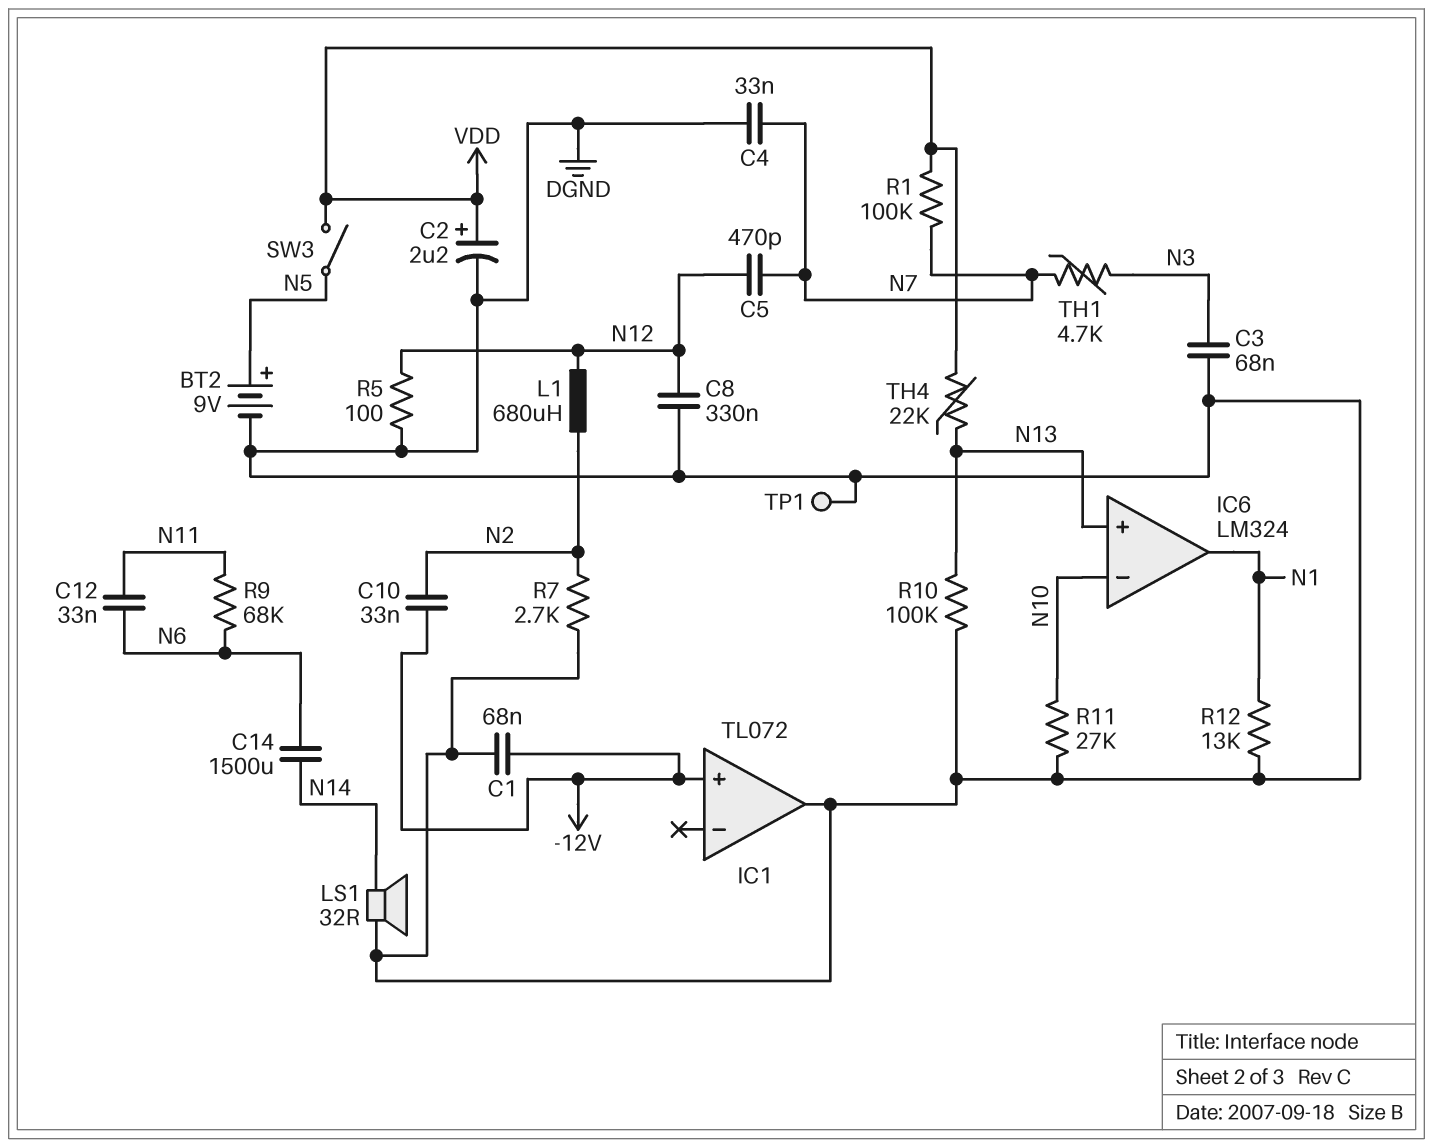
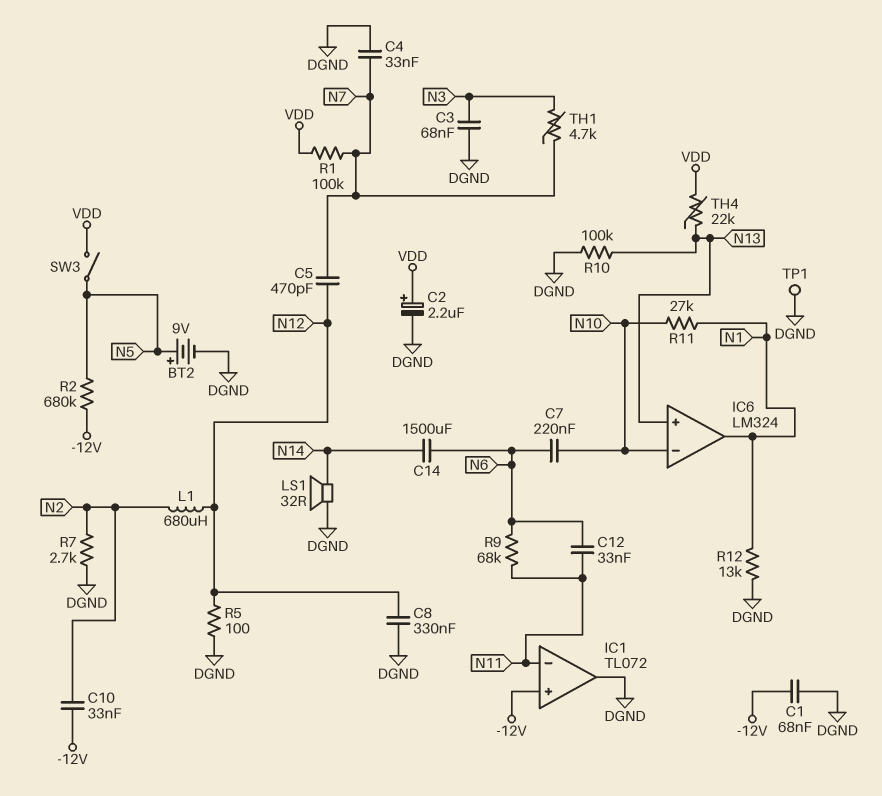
C7: none -> 220nF (N6, N10)
IC1 pin in-: none -> N11
R2: none -> 680k (-12V, N5)
R11: 27k (DGND, N10) -> 27k (N1, N10)

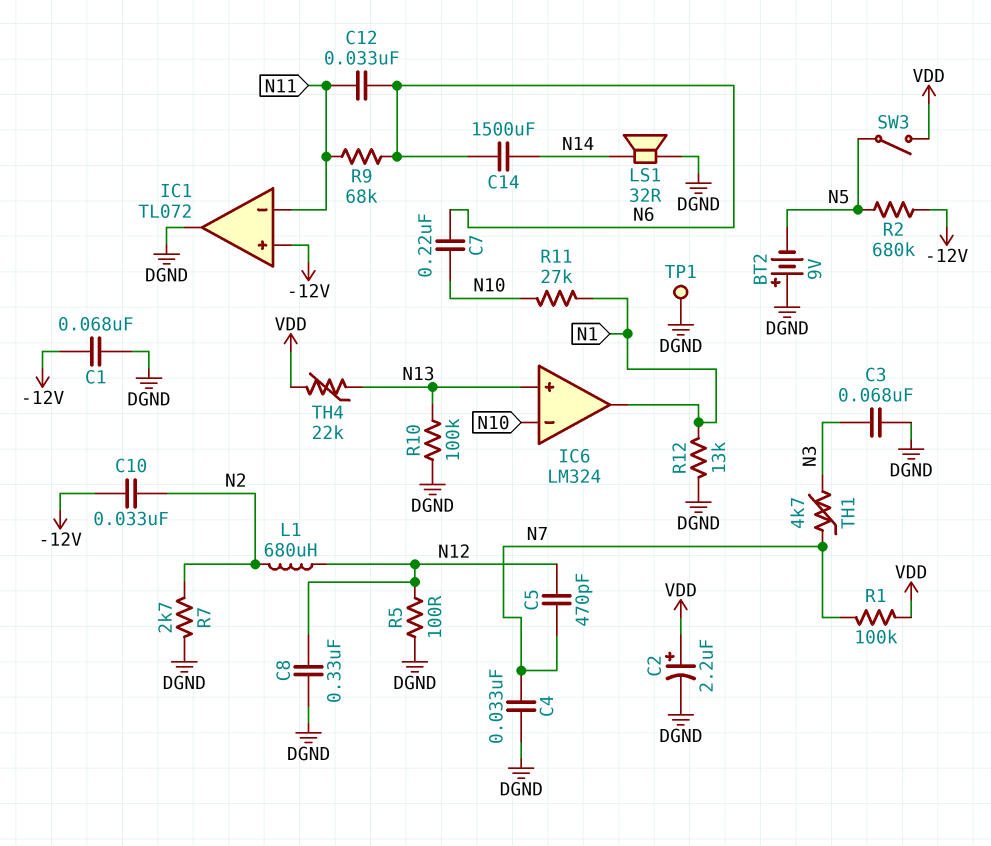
BT2: 9V (plus N5, minus DGND) -> 9V (plus DGND, minus N5)

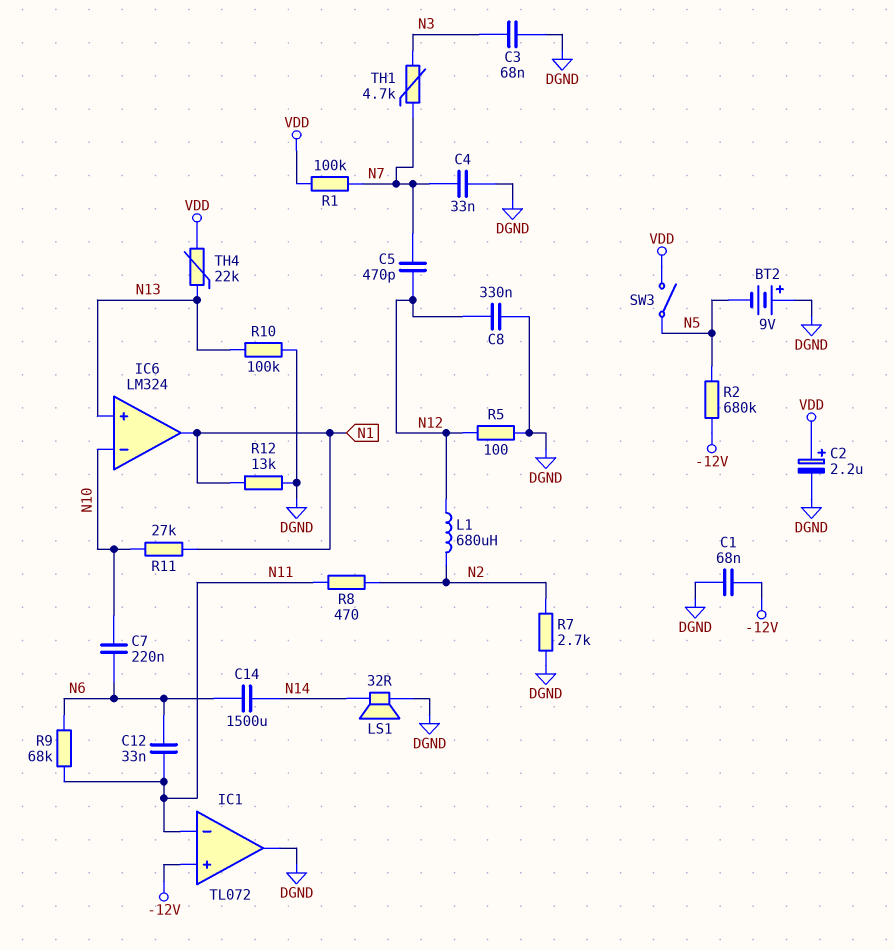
C10: 33nF (-12V, N2) -> none
R8: none -> 470 (N2, N11)
TP1: test point (DGND) -> none

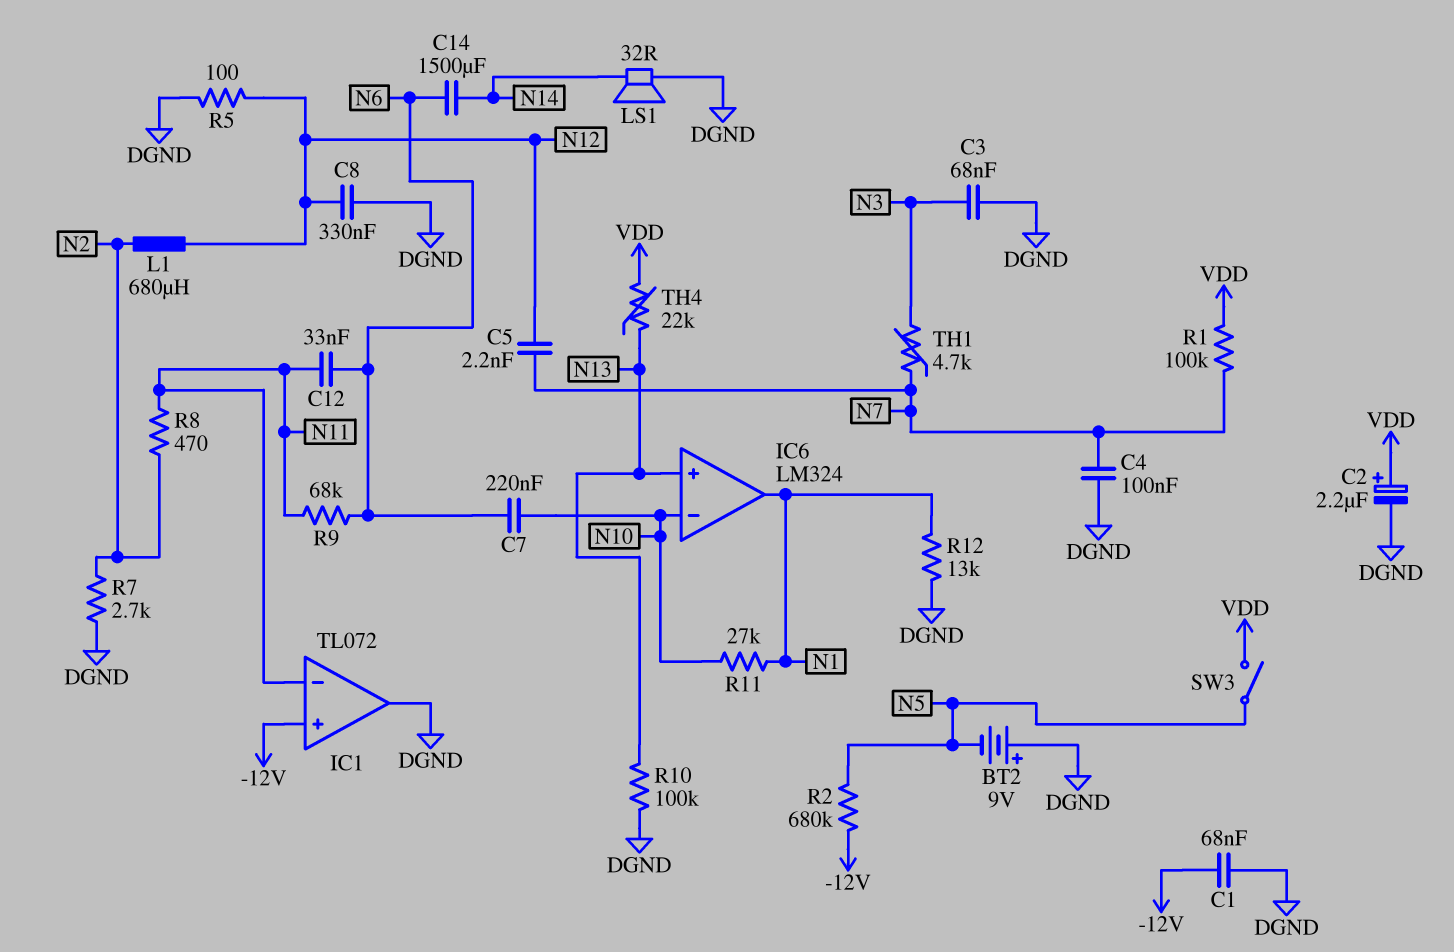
C4: 33nF (DGND, N7) -> 100nF (DGND, N7)
C5: 470pF (N7, N12) -> 2.2nF (N7, N12)

